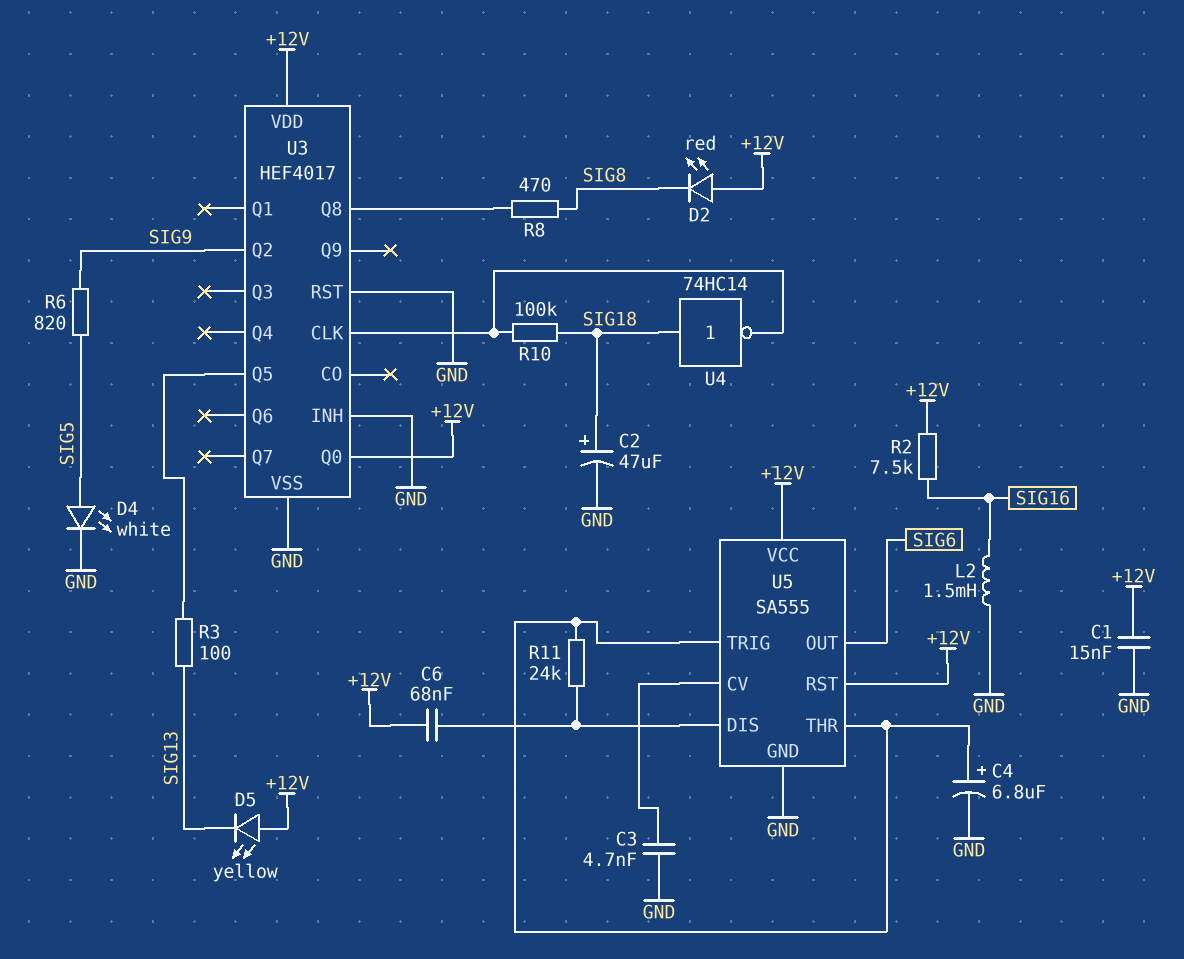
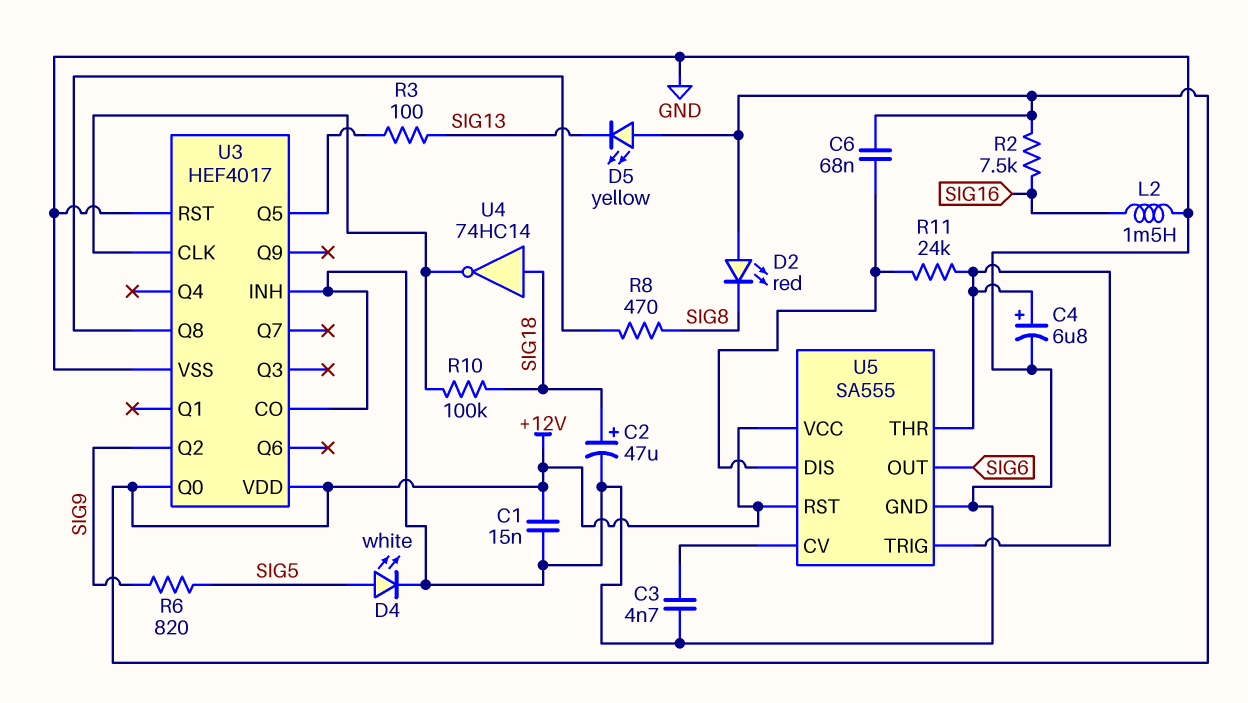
U3 pin CO: none -> GND

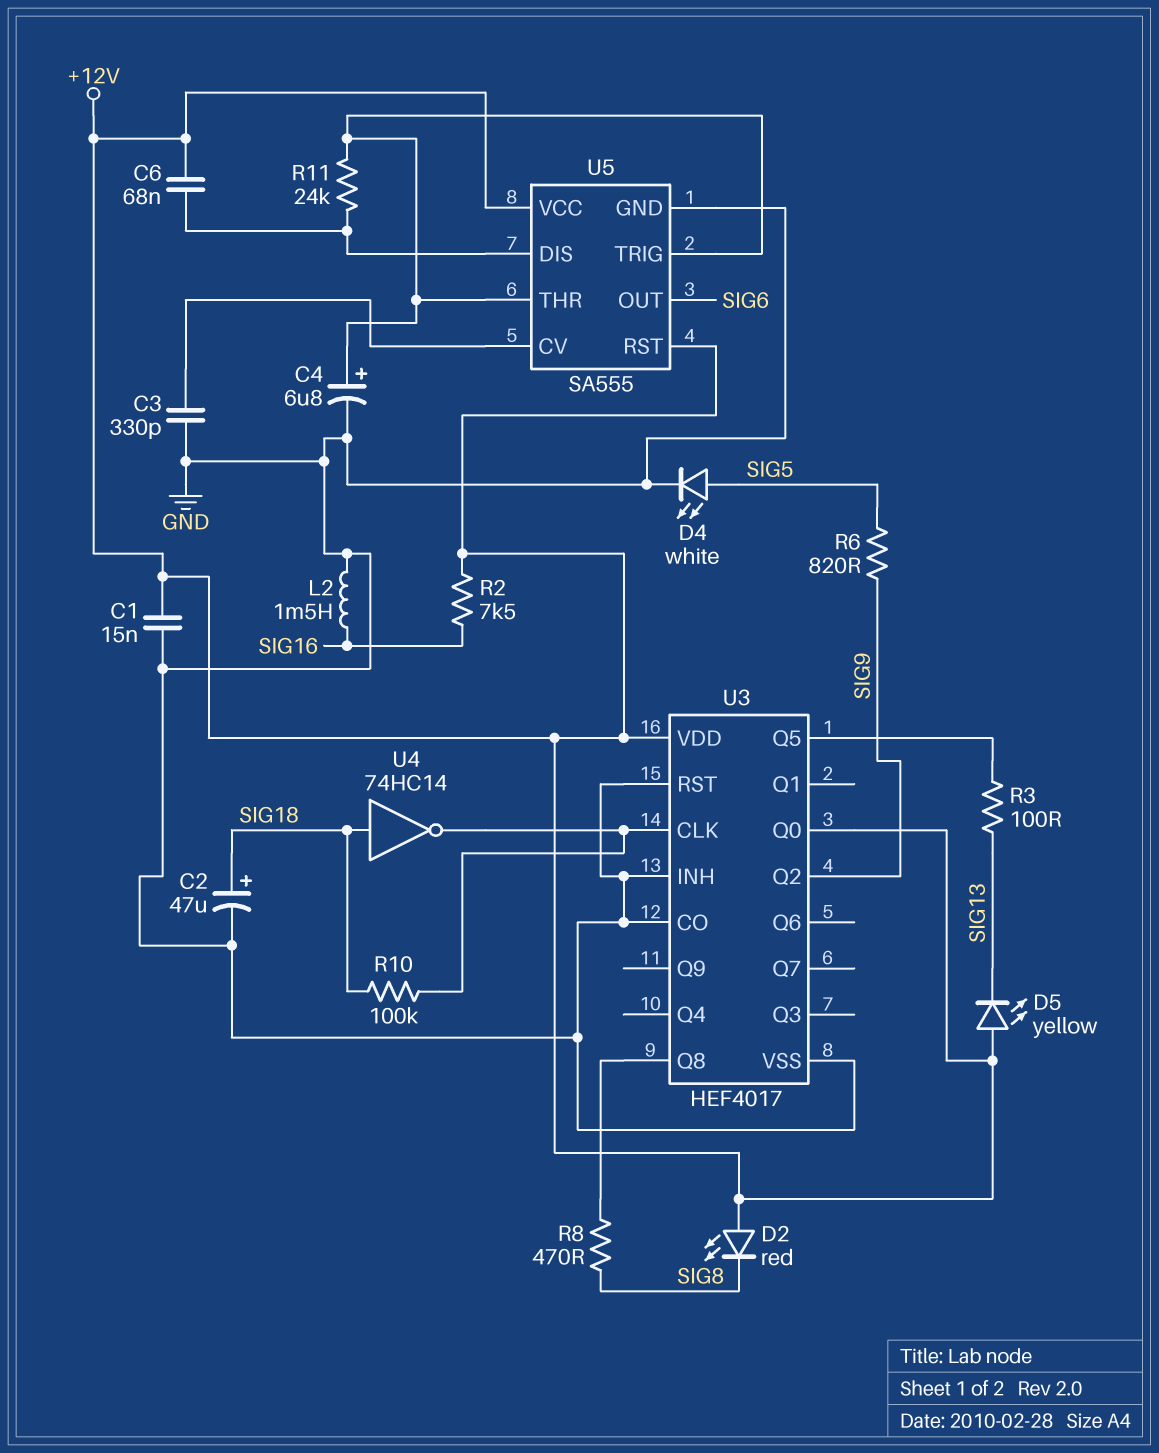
C3: 4.7nF (GND, U5/CV) -> 330pF (GND, U5/CV)

